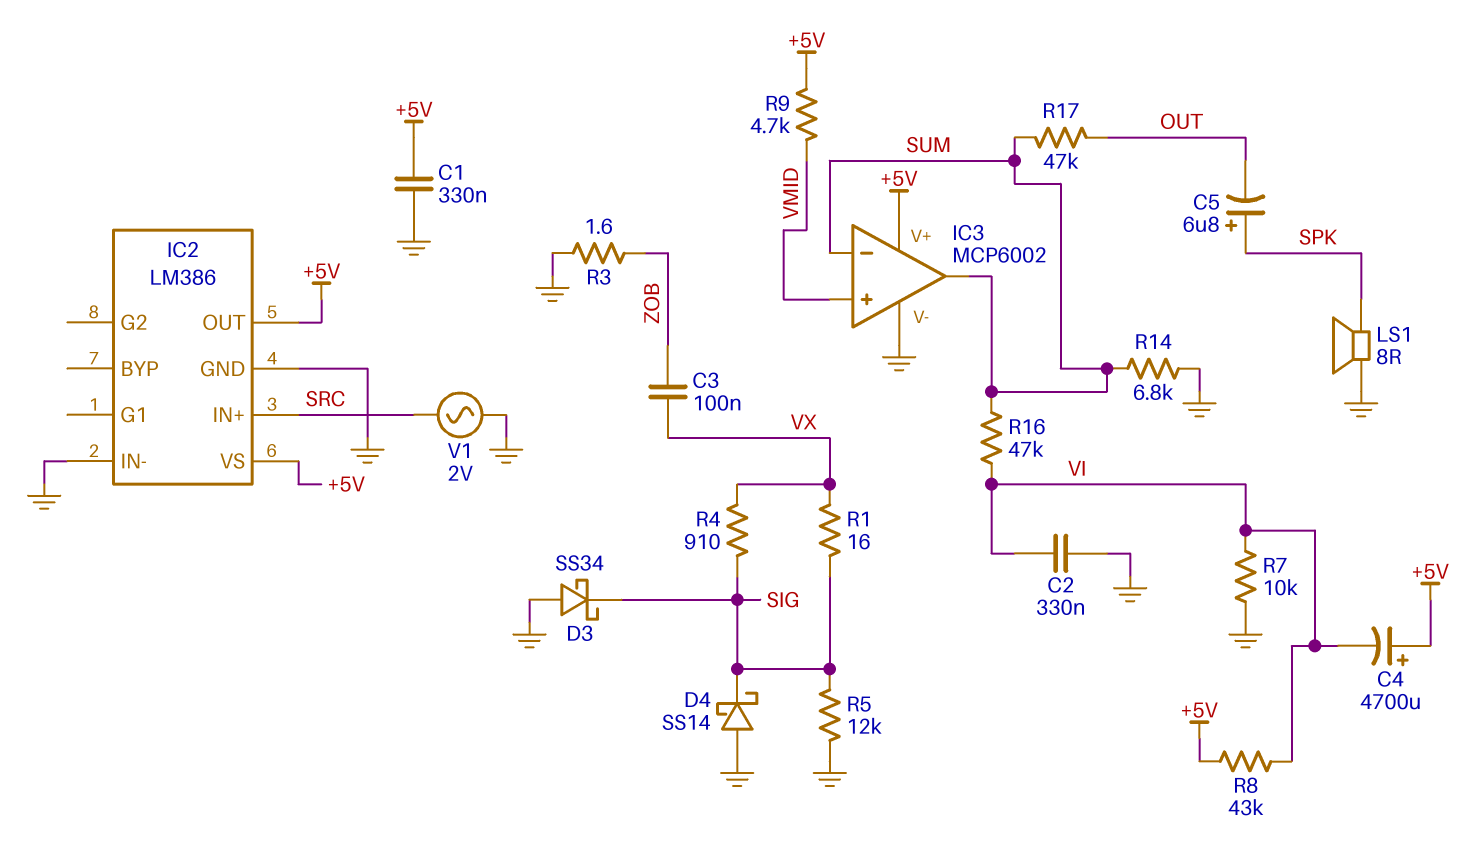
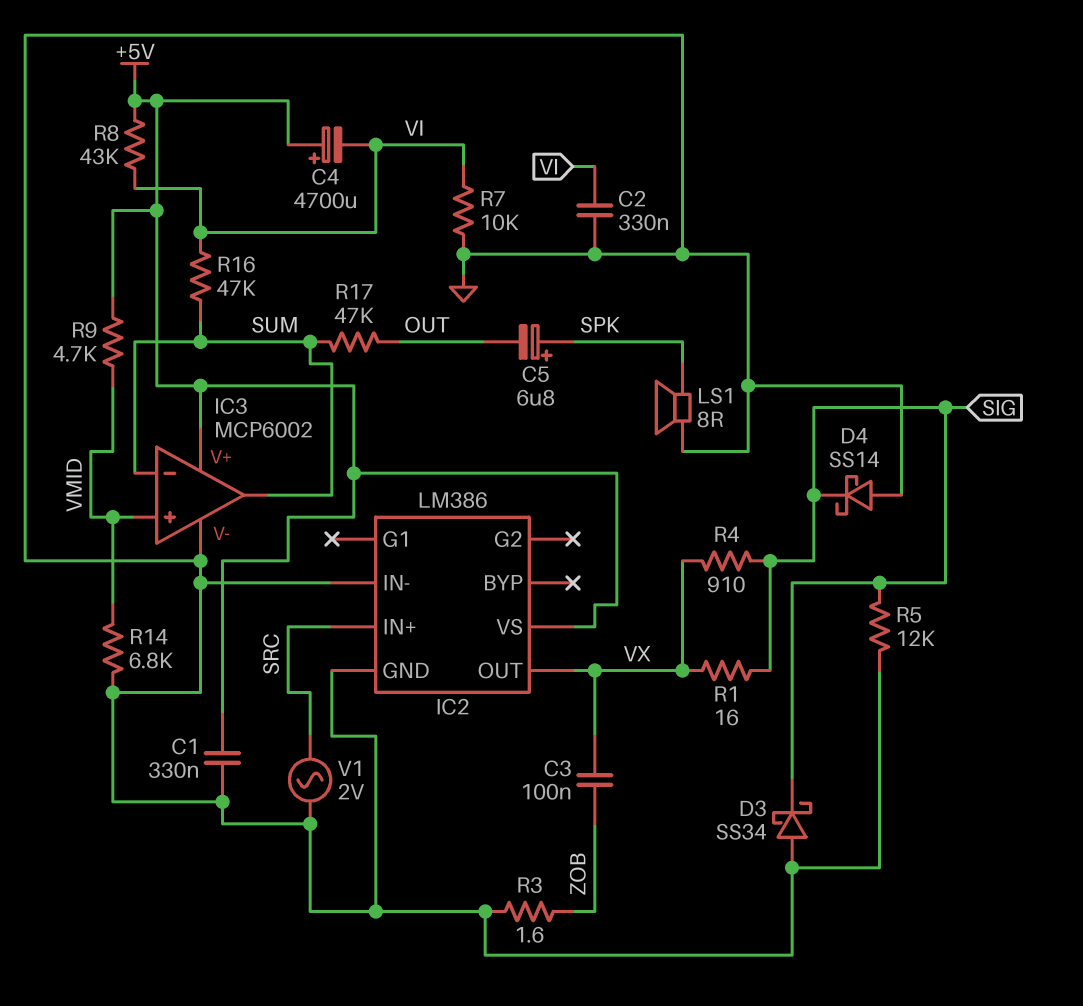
IC2 pin OUT: +5V -> VX
R14: 6.8k (GND, SUM) -> 6.8k (GND, VMID)

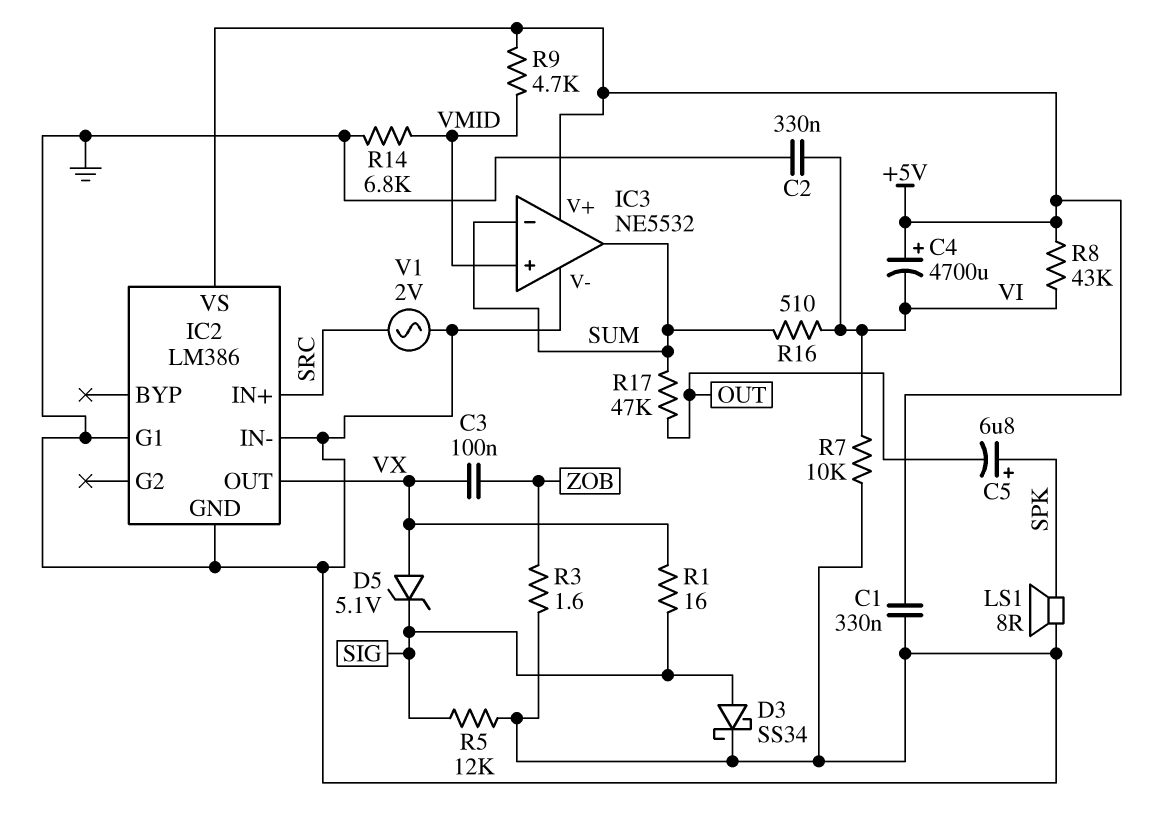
D3: schottky SS34 (A GND, K SIG) -> schottky SS34 (A SIG, K GND)
D4: schottky SS14 (A GND, K SIG) -> none
D5: none -> zener 5.1V (A VX, K SIG)
IC2 pin G1: none -> GND
IC3: MCP6002 -> NE5532
R4: 910 (SIG, VX) -> none
R16: 47k (SUM, VI) -> 510 (SUM, VI)

